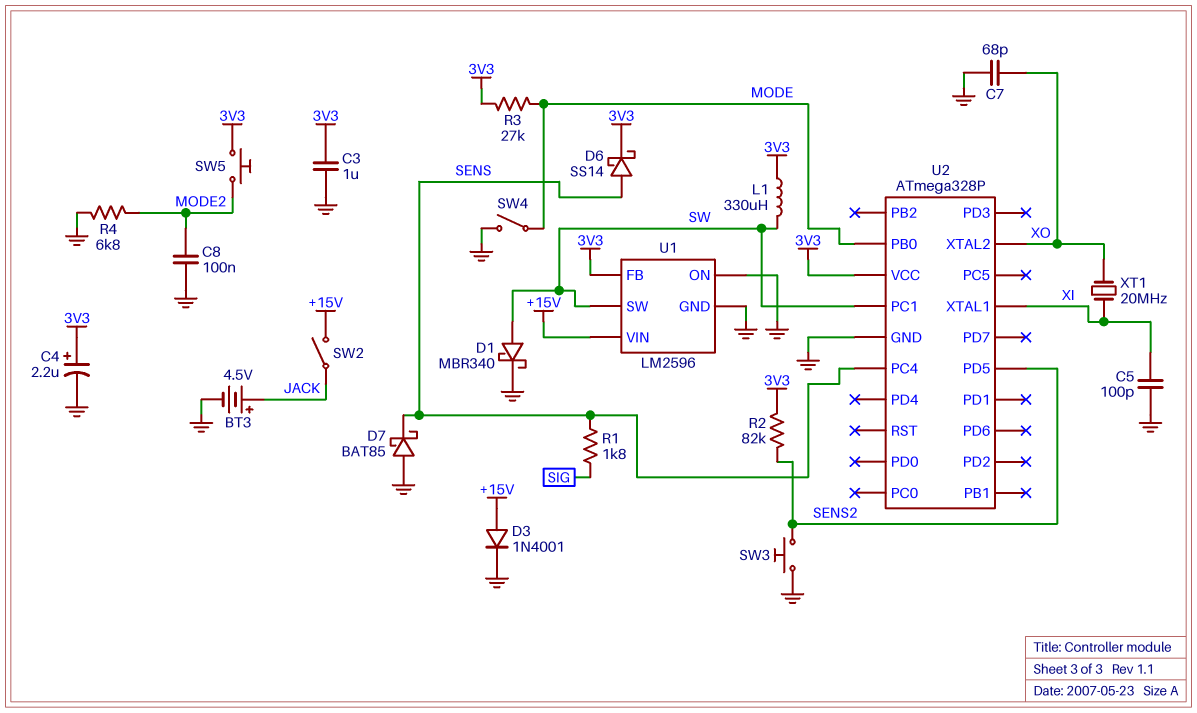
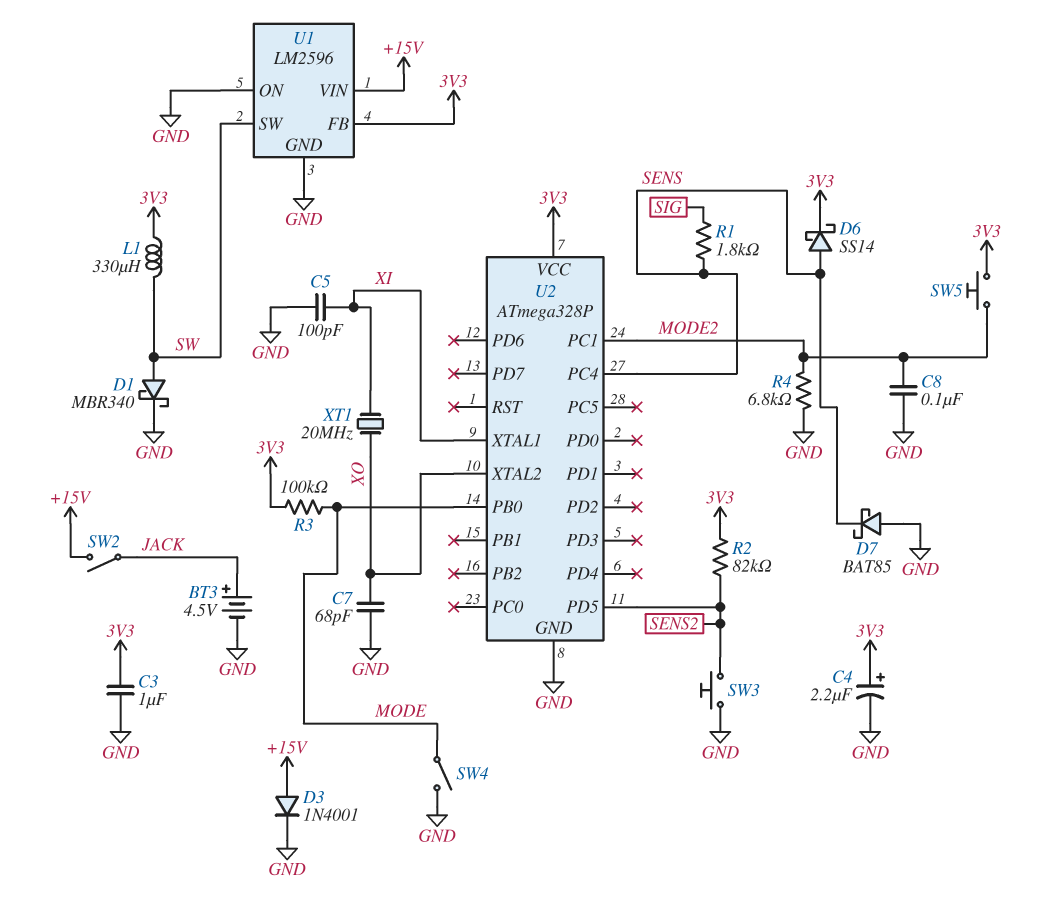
R3: 27k (3V3, MODE) -> 100k (3V3, MODE)
U2 pin PC1: SW -> MODE2

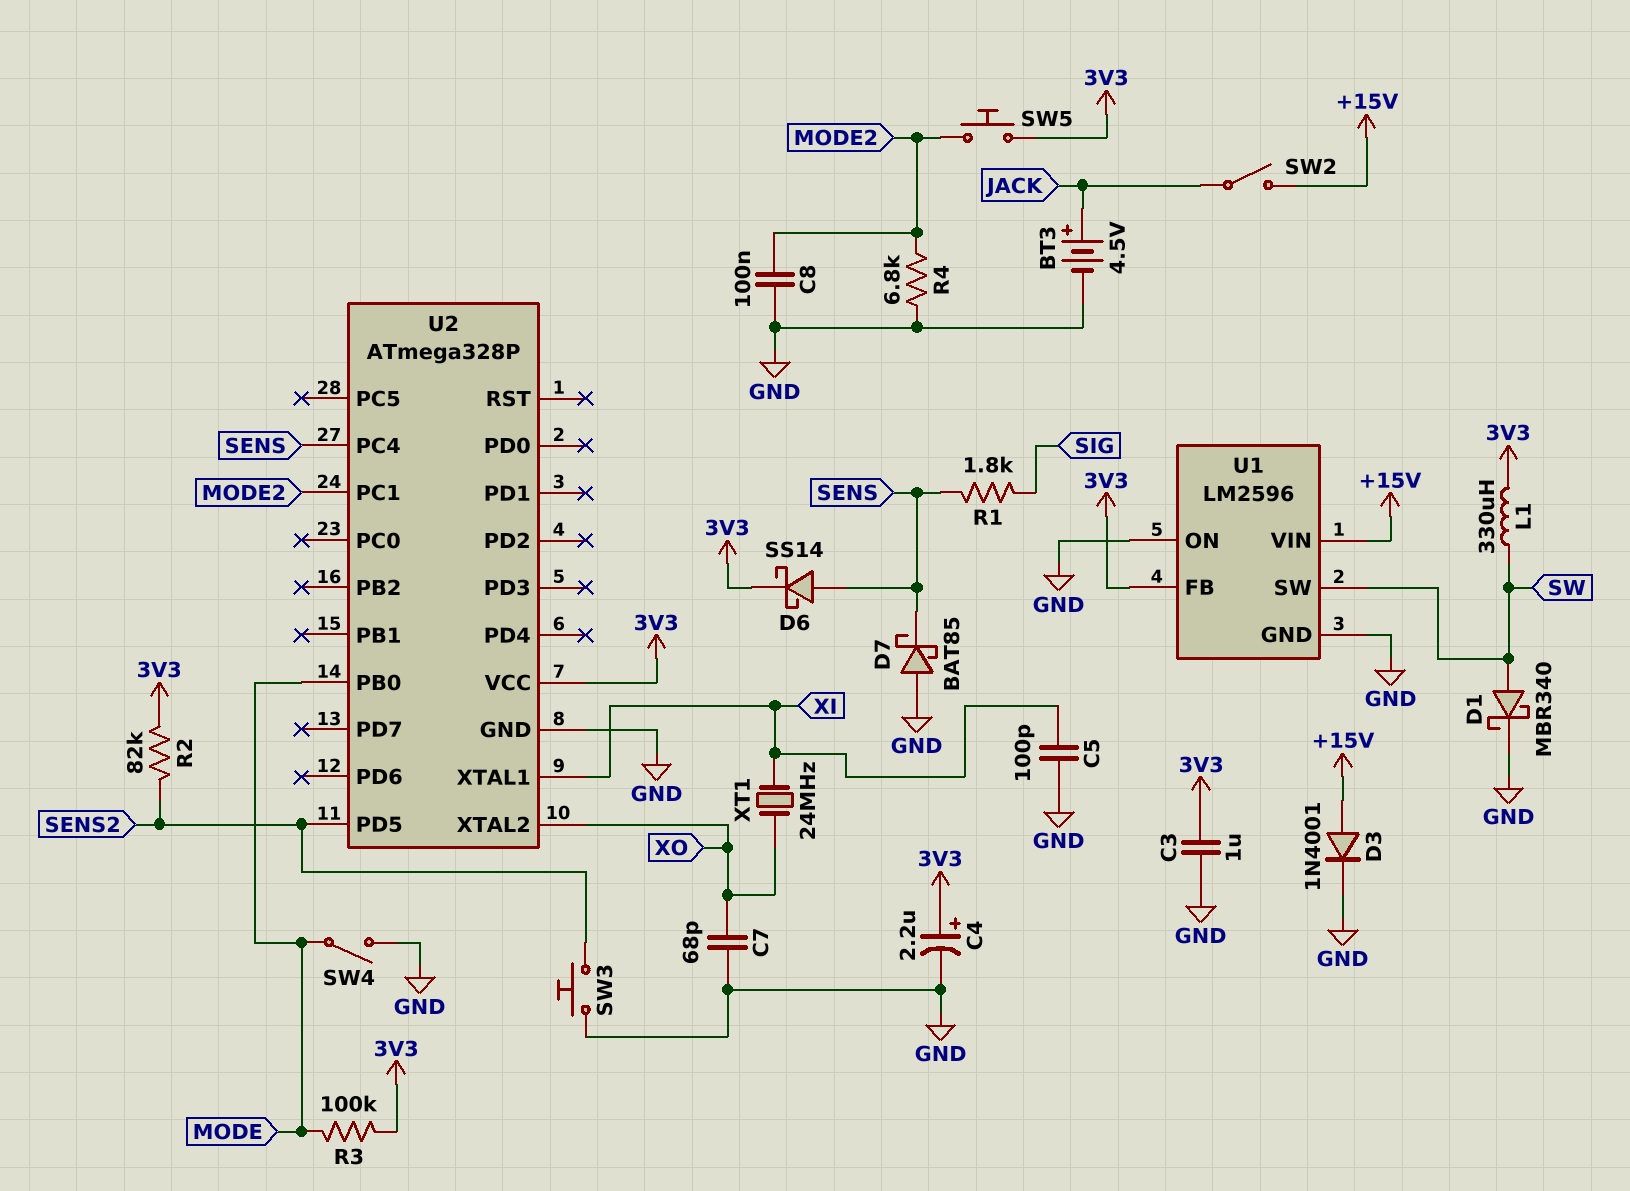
XT1: 20MHz (XI, XO) -> 24MHz (XI, XO)

